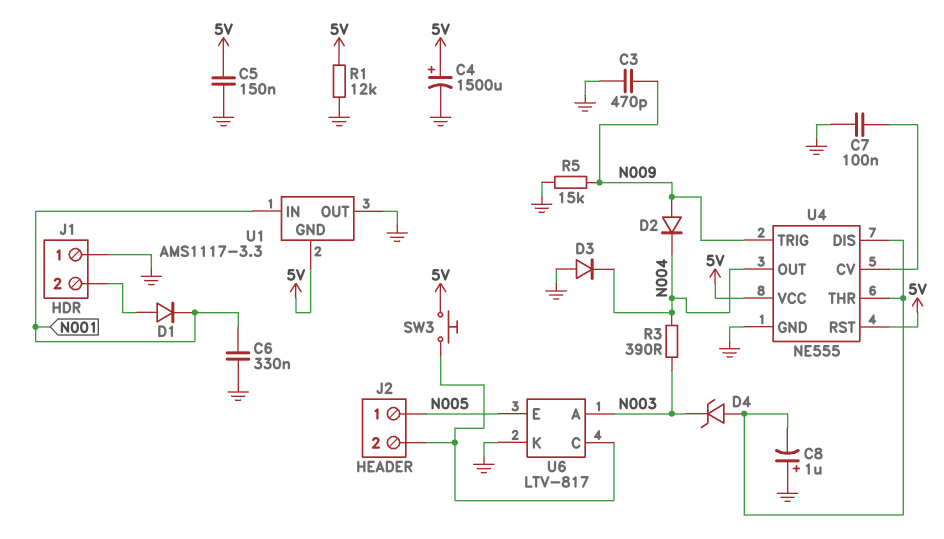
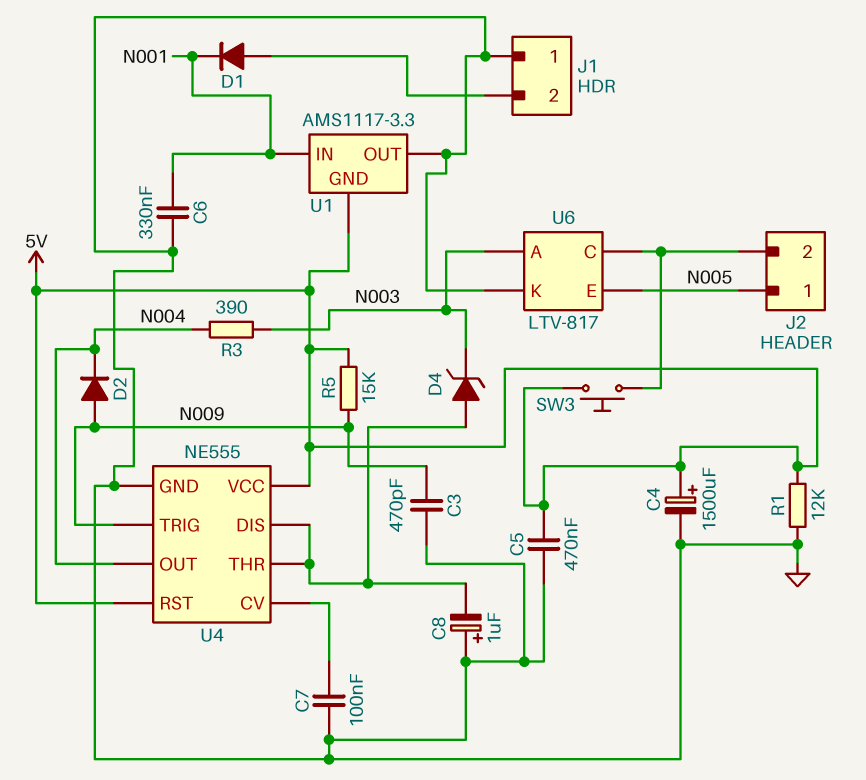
C5: 150nF (5V, GND) -> 470nF (5V, GND)
D3: diode (A GND, K N004) -> none
R5: 15k (GND, N009) -> 15k (5V, N009)

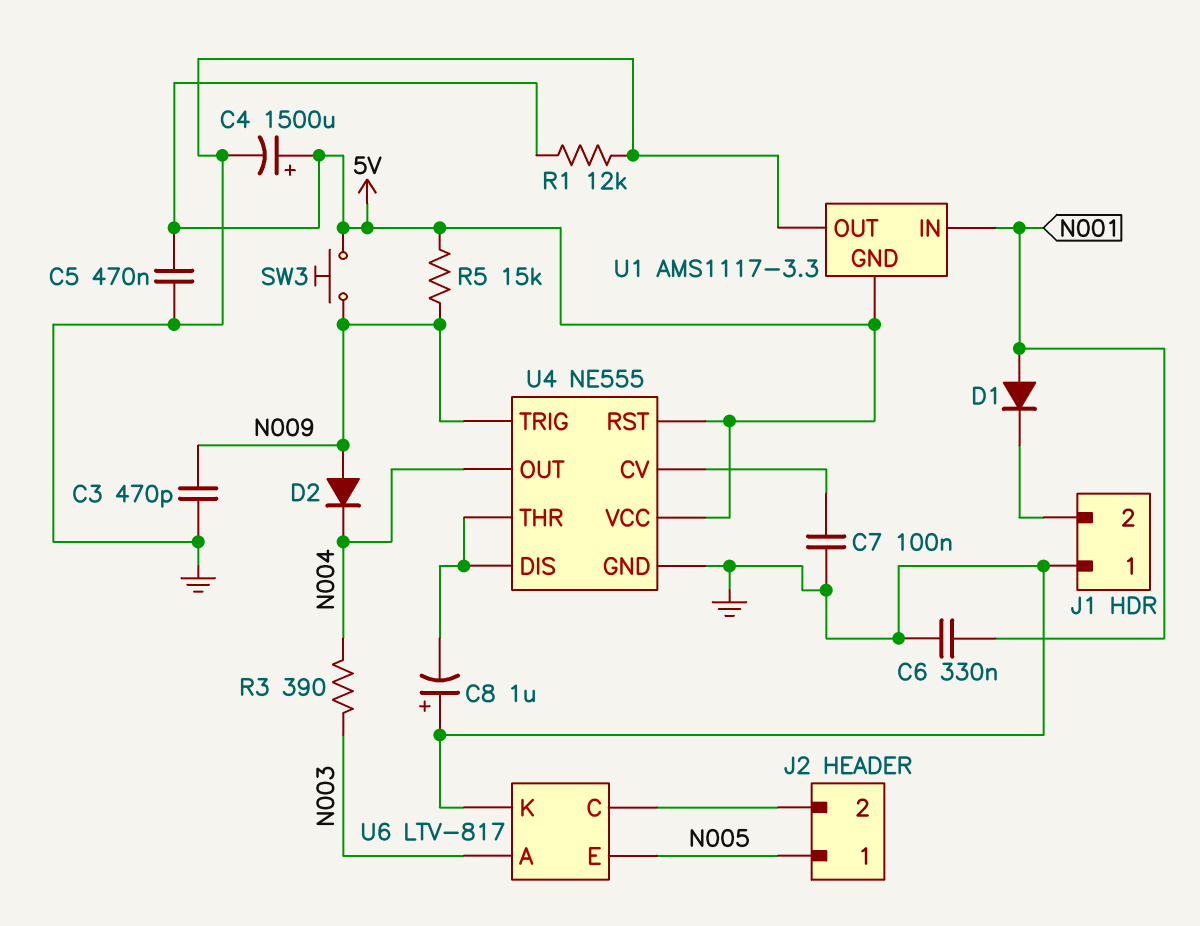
D1: diode (A J1/2, K N001) -> diode (A N001, K J1/2)
D4: zener (A U4/DIS, K N003) -> none
SW3: button (5V, J2/2) -> button (5V, N009)

